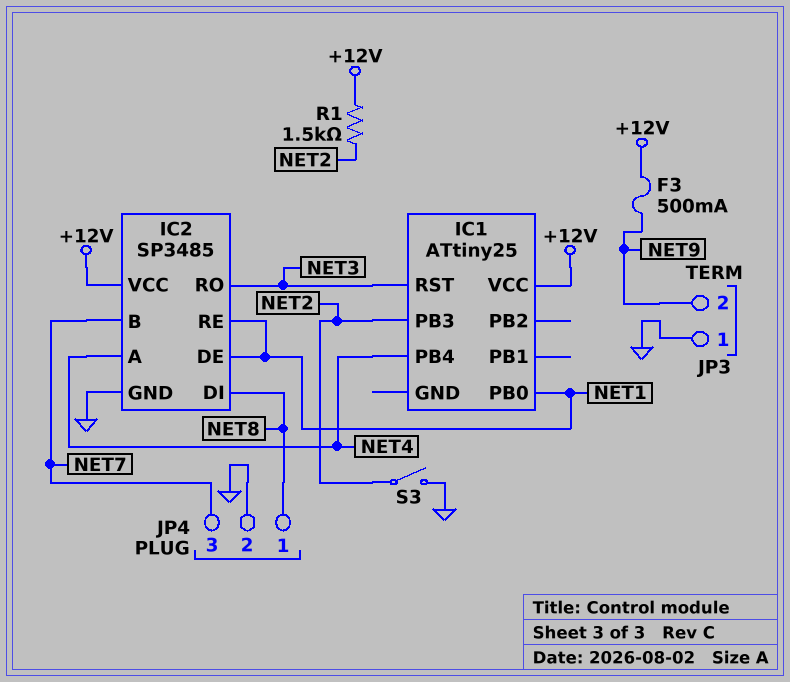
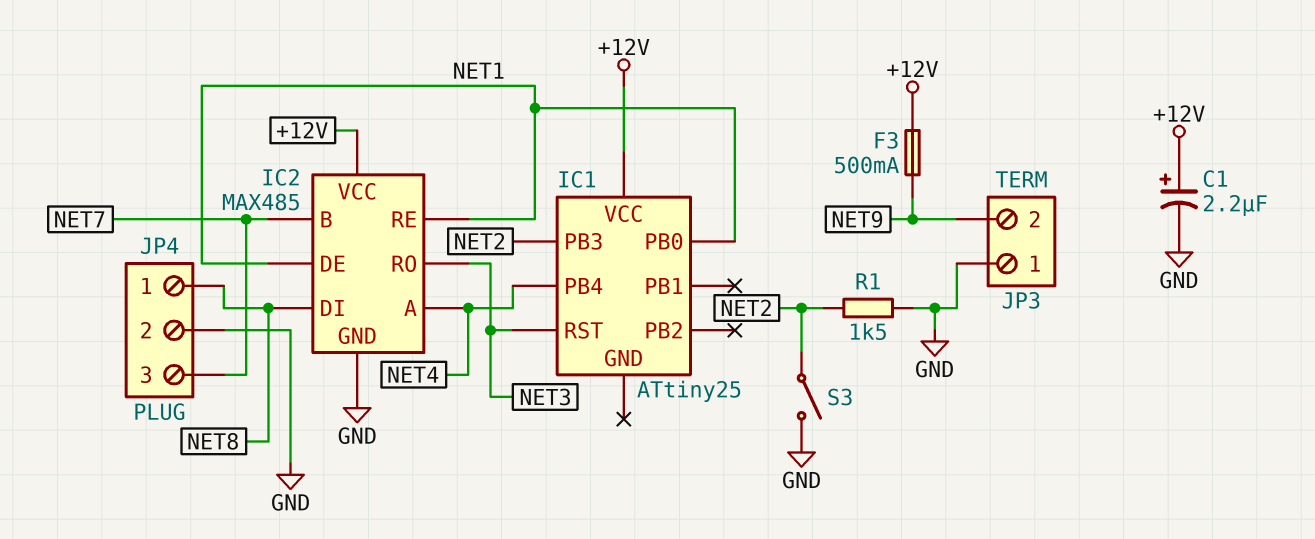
C1: none -> 2.2uF (plus +12V, minus GND)
IC2: SP3485 -> MAX485
R1: 1.5k (+12V, NET2) -> 1.5k (GND, NET2)

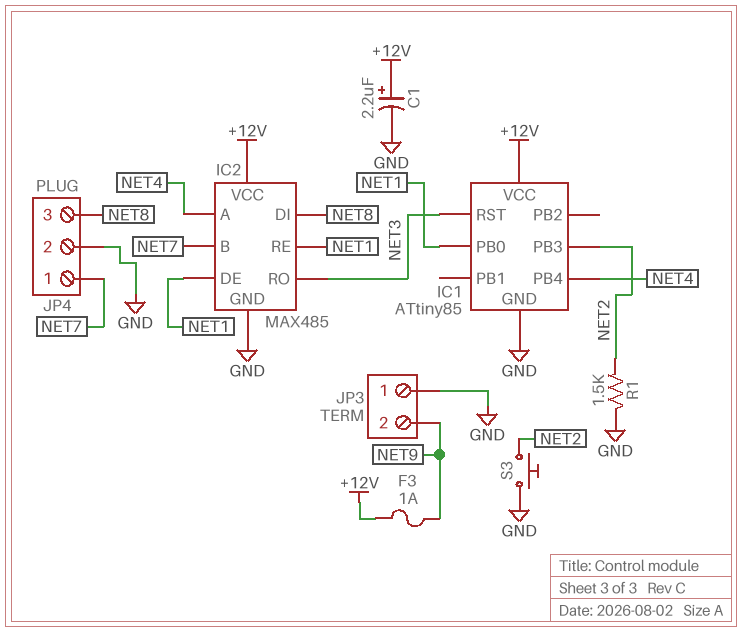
F3: 500mA (+12V, NET9) -> 1A (+12V, NET9)
IC1: ATtiny25 -> ATtiny85
IC1 pin GND: none -> GND
JP4 pin 1: NET8 -> NET7
JP4 pin 3: NET7 -> NET8
S3: switch (GND, NET2) -> button (GND, NET2)

